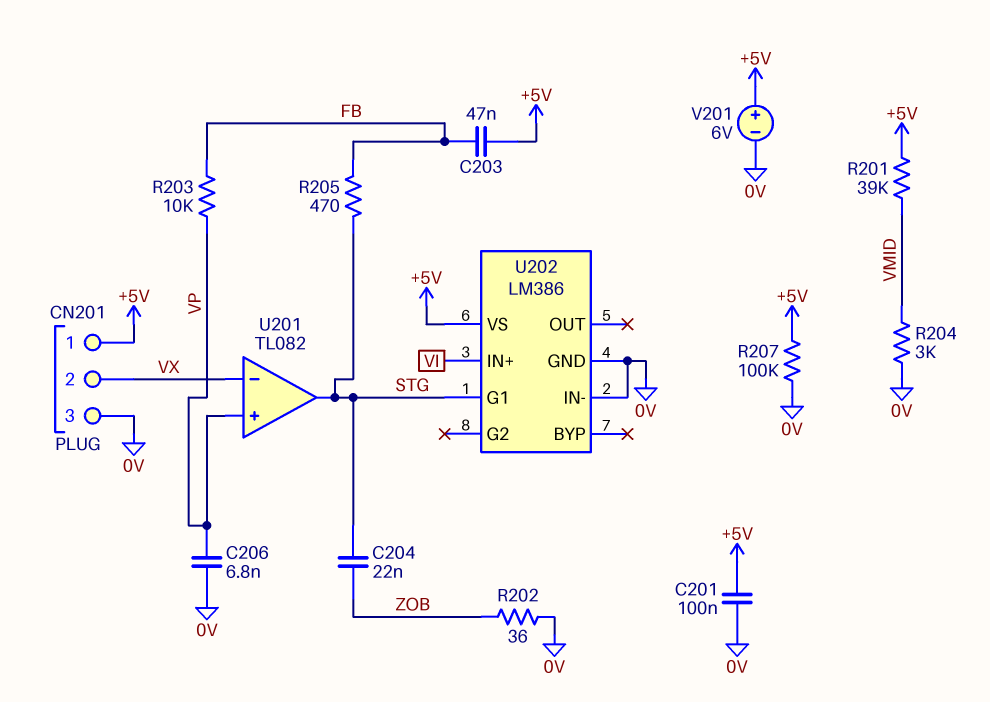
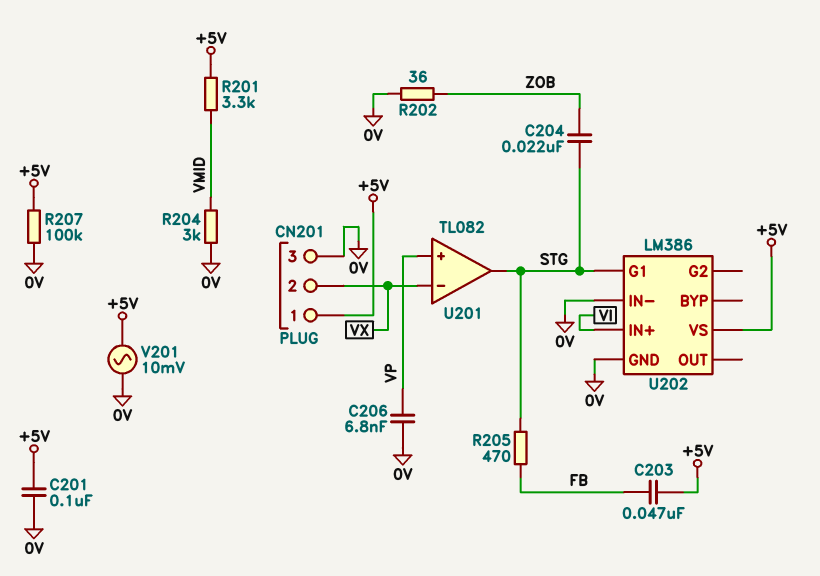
R201: 39k (+5V, VMID) -> 3.3k (+5V, VMID)
R203: 10k (FB, VP) -> none
V201: 6V (plus +5V, minus 0V) -> AC 10mV (+5V, 0V)

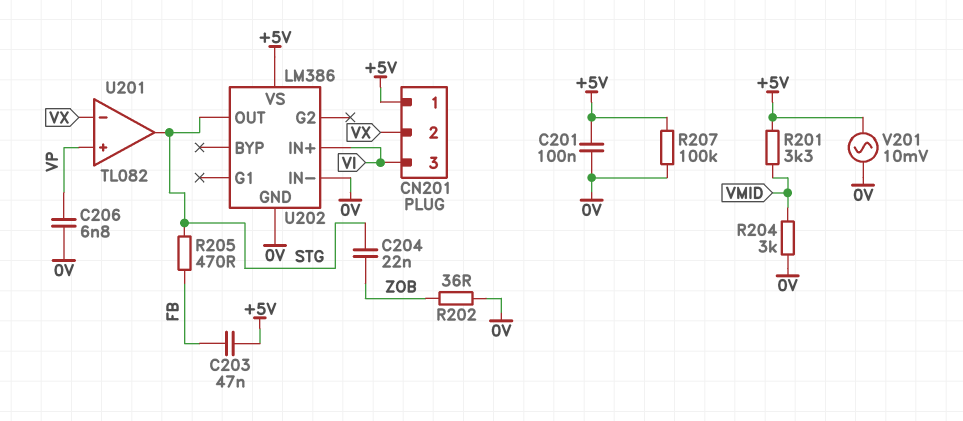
CN201 pin 3: 0V -> VI
U202 pin G1: STG -> none
U202 pin OUT: none -> STG

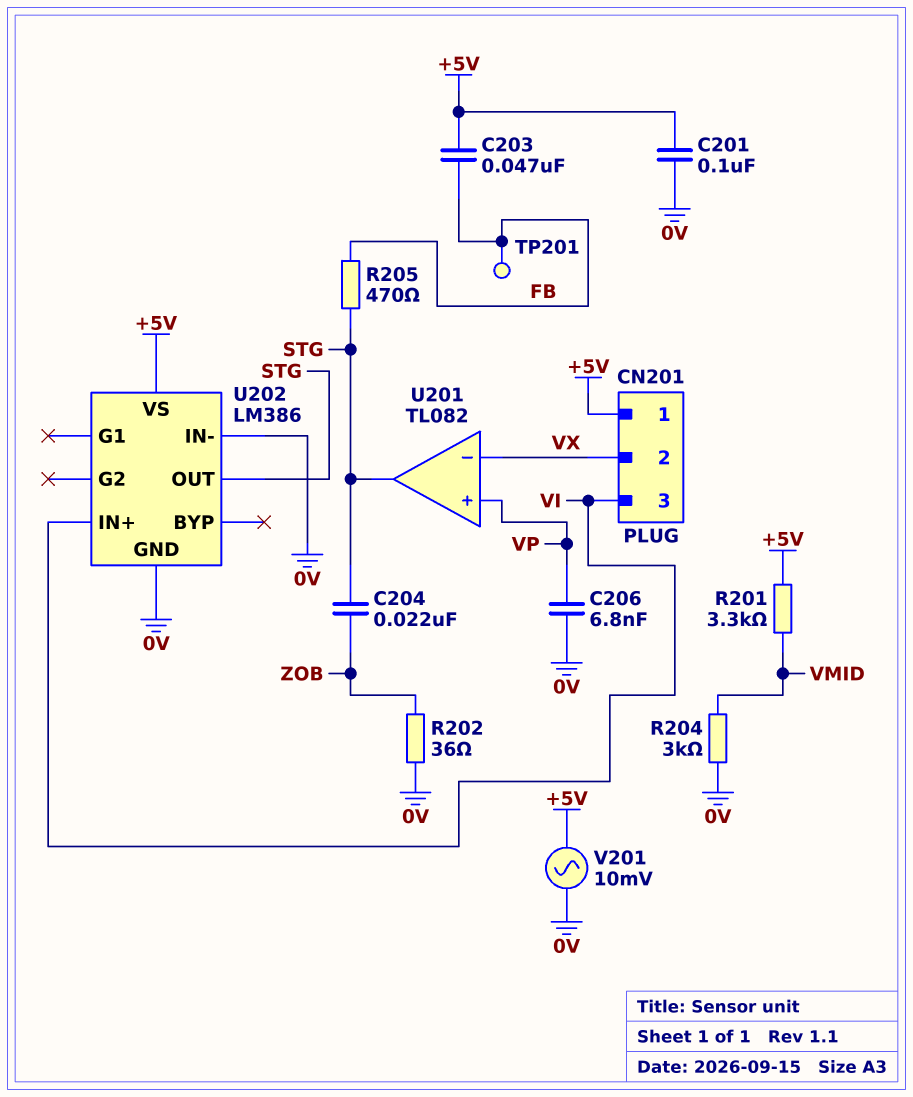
R207: 100k (+5V, 0V) -> none
TP201: none -> test point (FB)

